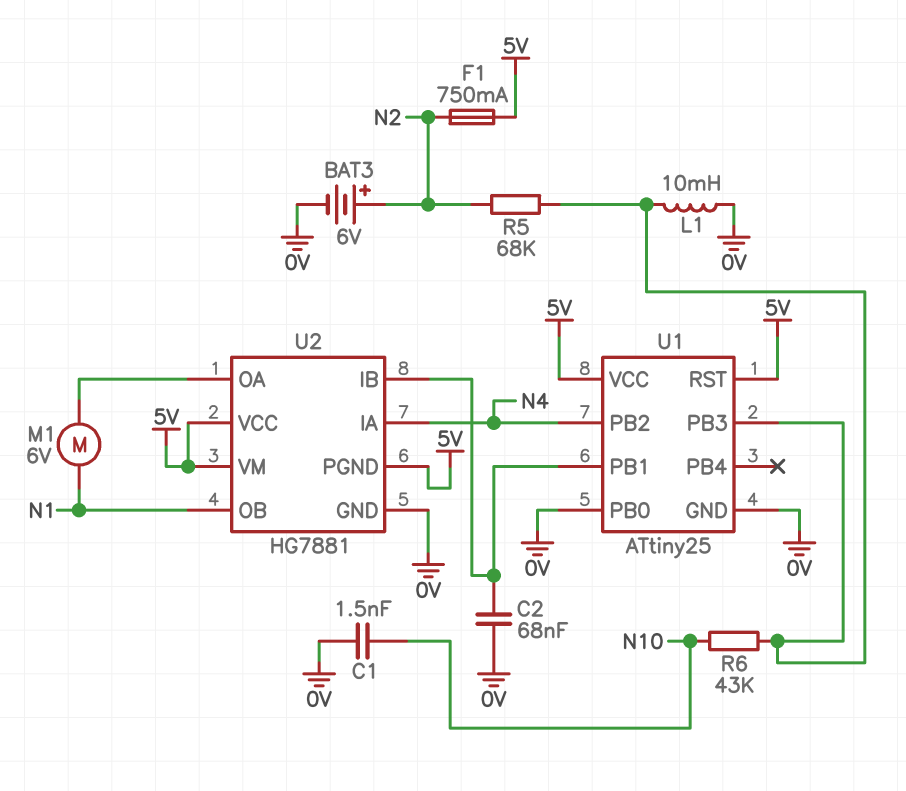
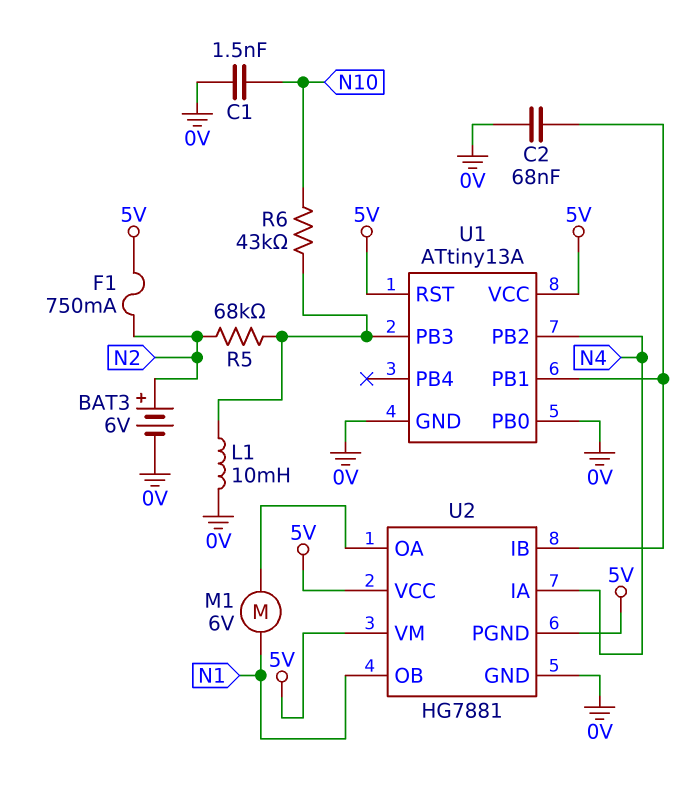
U1: ATtiny25 -> ATtiny13A

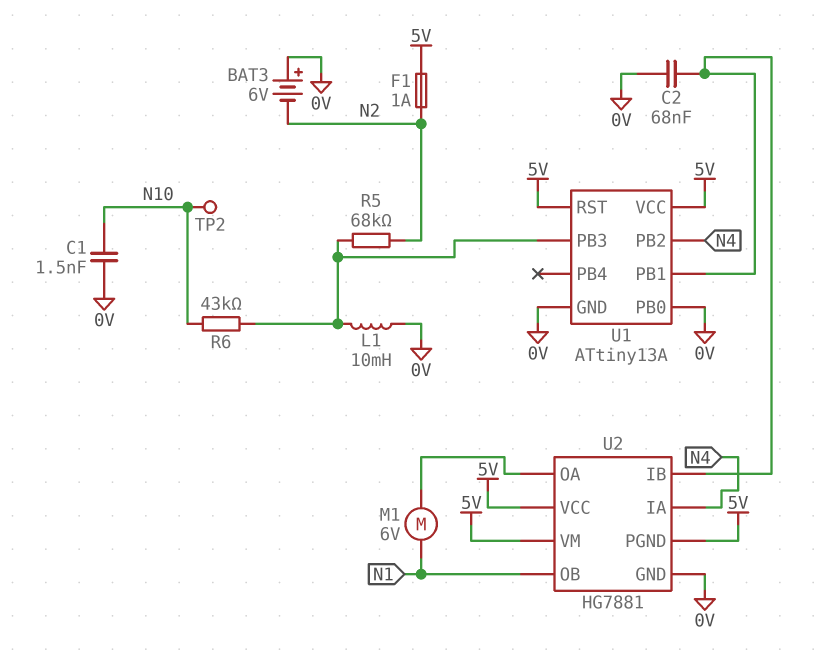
BAT3: 6V (plus N2, minus 0V) -> 6V (plus 0V, minus N2)
F1: 750mA (5V, N2) -> 1A (5V, N2)
TP2: none -> test point (N10)

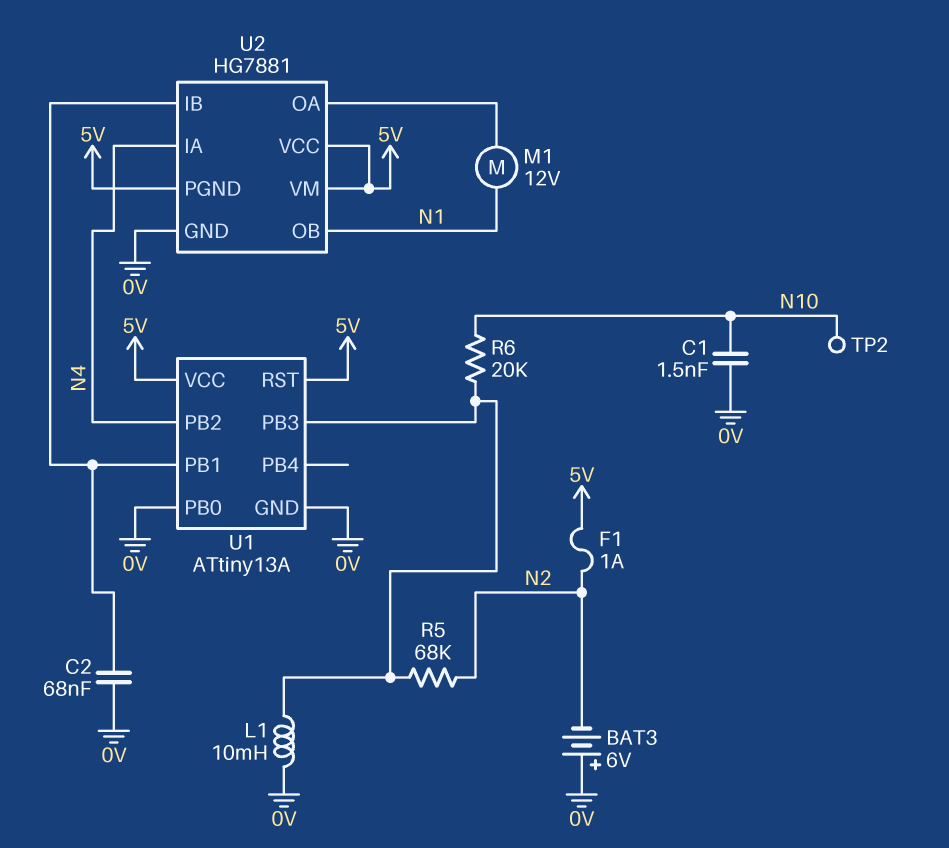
M1: motor 6V (N1, U2/OA) -> motor 12V (N1, U2/OA)
R6: 43k (N10, U1/PB3) -> 20k (N10, U1/PB3)

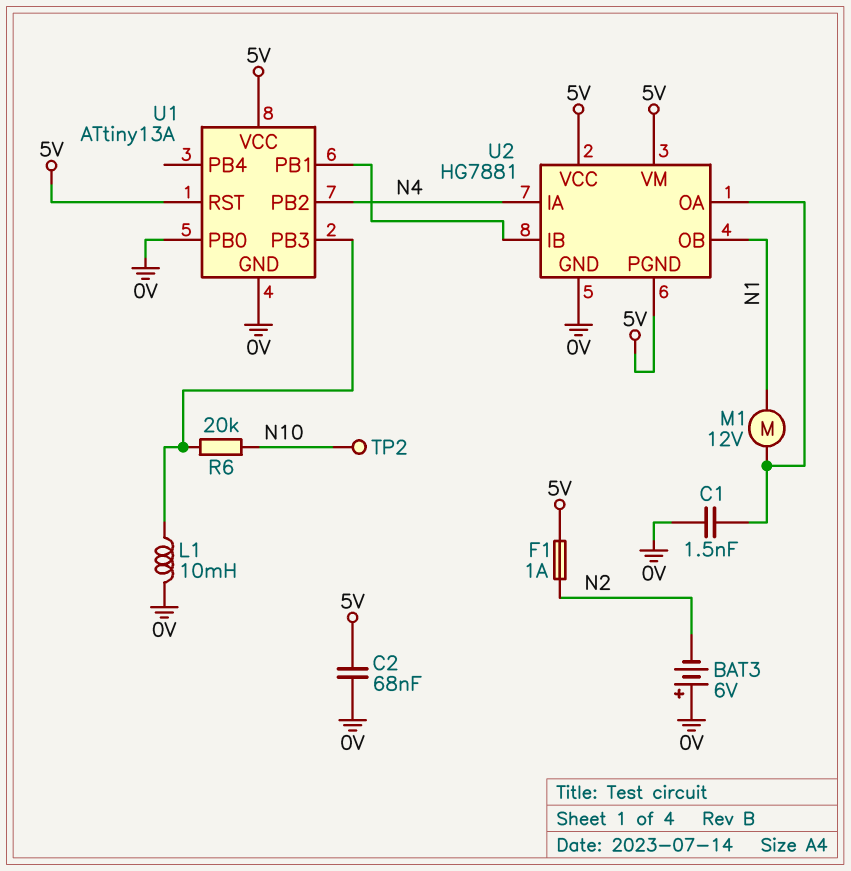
C1: 1.5nF (0V, N10) -> 1.5nF (0V, U2/OA)
C2: 68nF (0V, U1/PB1) -> 68nF (0V, 5V)
R5: 68k (N2, U1/PB3) -> none

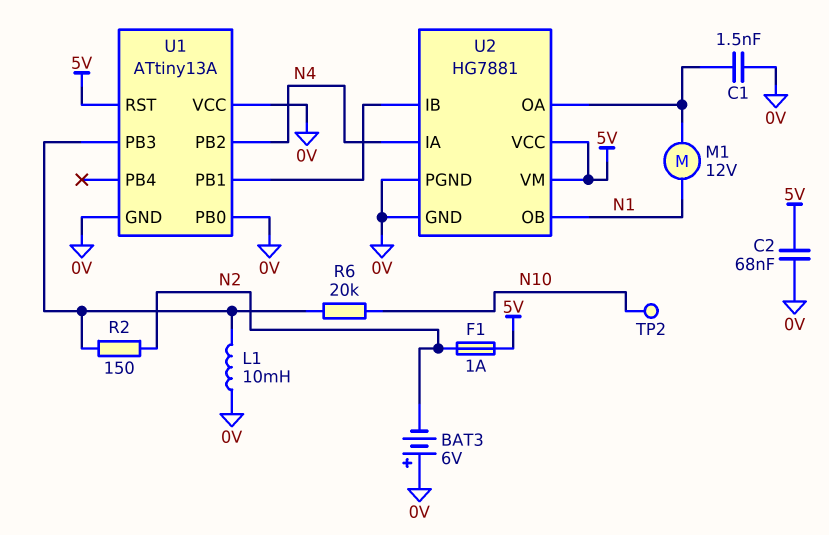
R2: none -> 150 (N2, U1/PB3)
U1 pin VCC: 5V -> 0V
U2 pin PGND: 5V -> 0V

